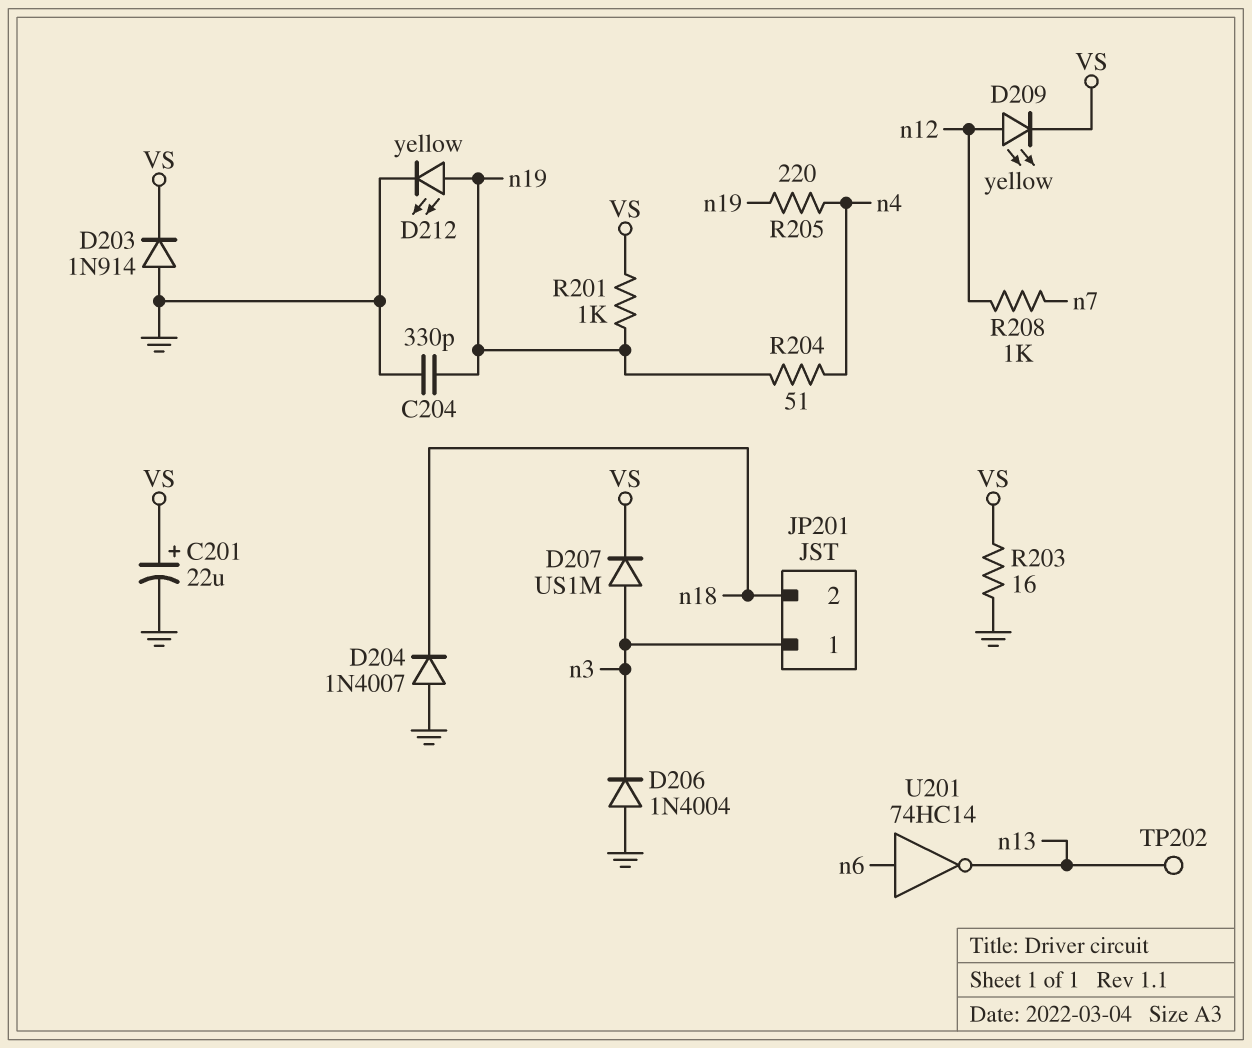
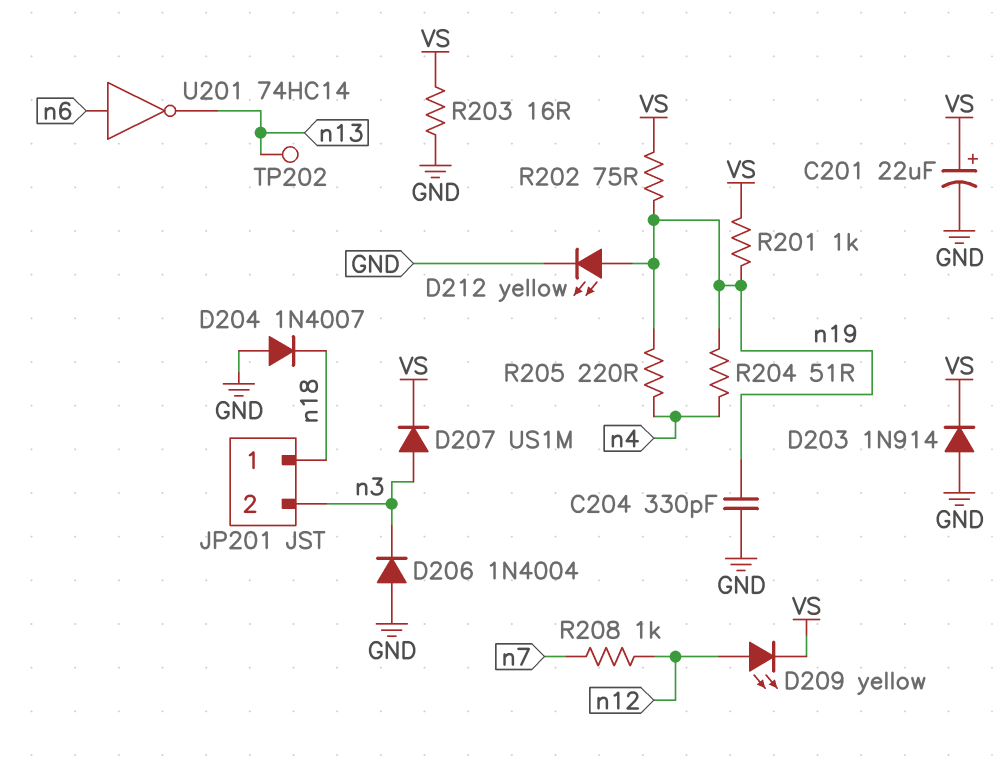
JP201 pin 1: n3 -> n18
JP201 pin 2: n18 -> n3
R202: none -> 75 (VS, n19)

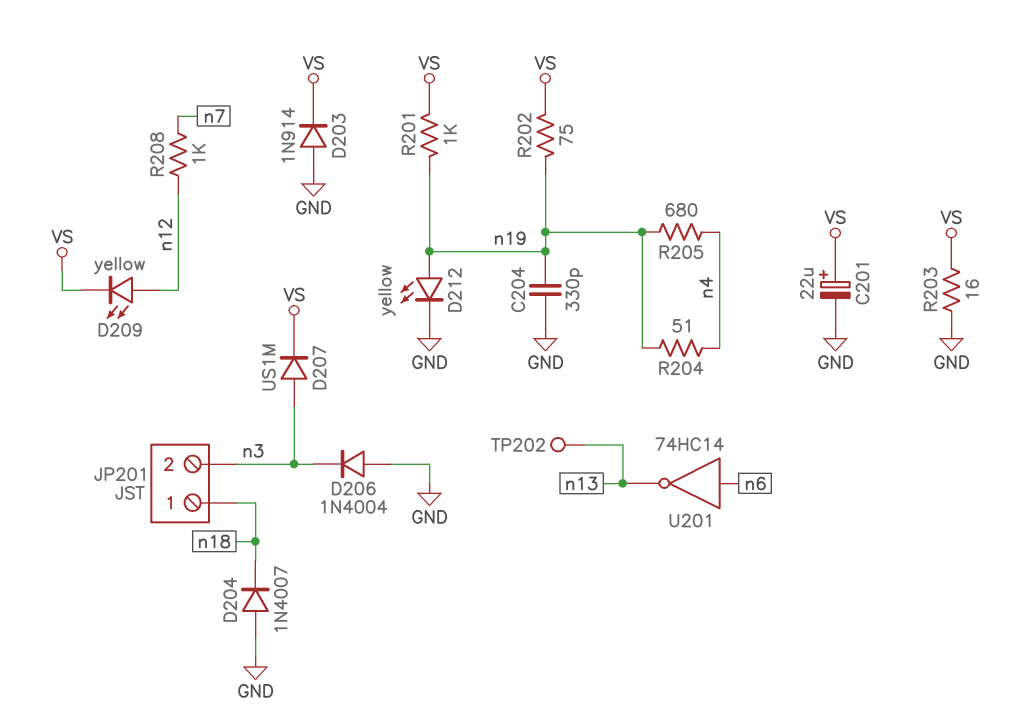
R205: 220 (n4, n19) -> 680 (n4, n19)

